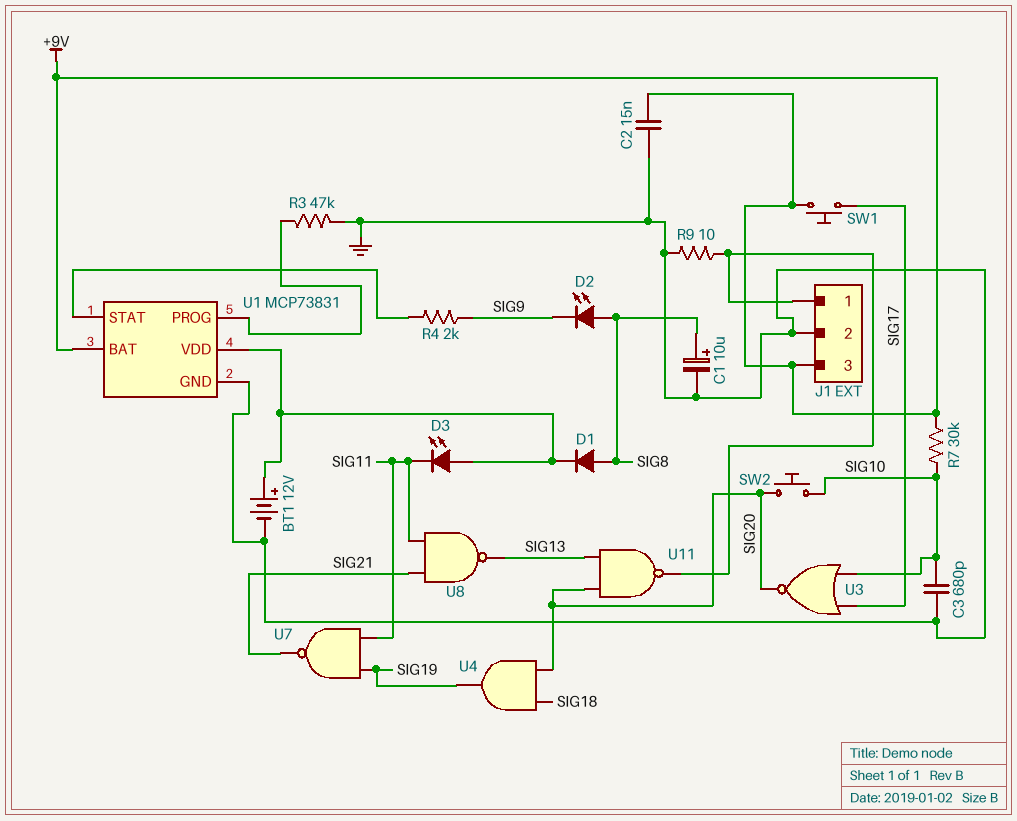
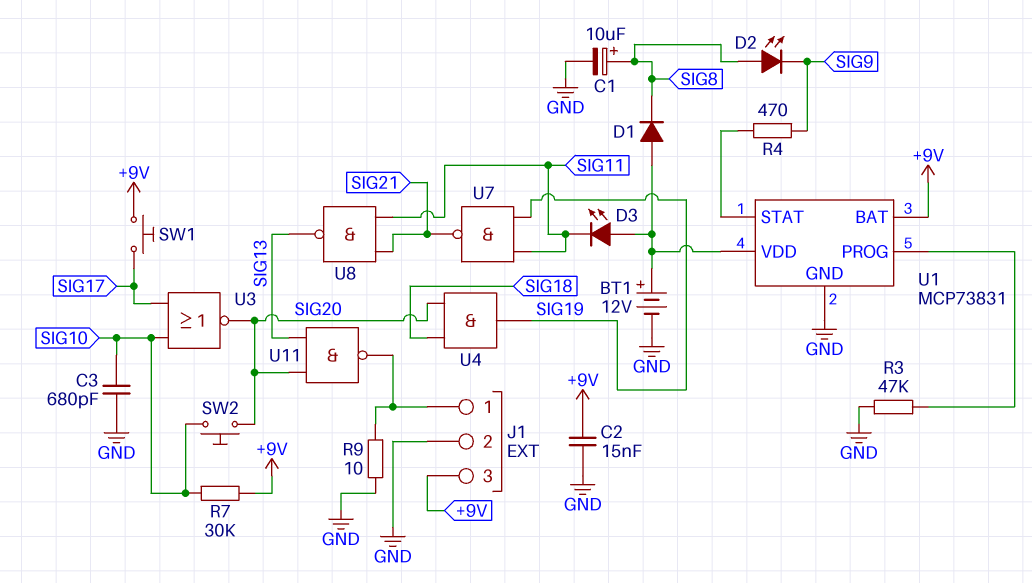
D1: diode (A SIG8, K U1/VDD) -> diode (A U1/VDD, K SIG8)
R4: 2k (SIG9, U1/STAT) -> 470 (SIG9, U1/STAT)

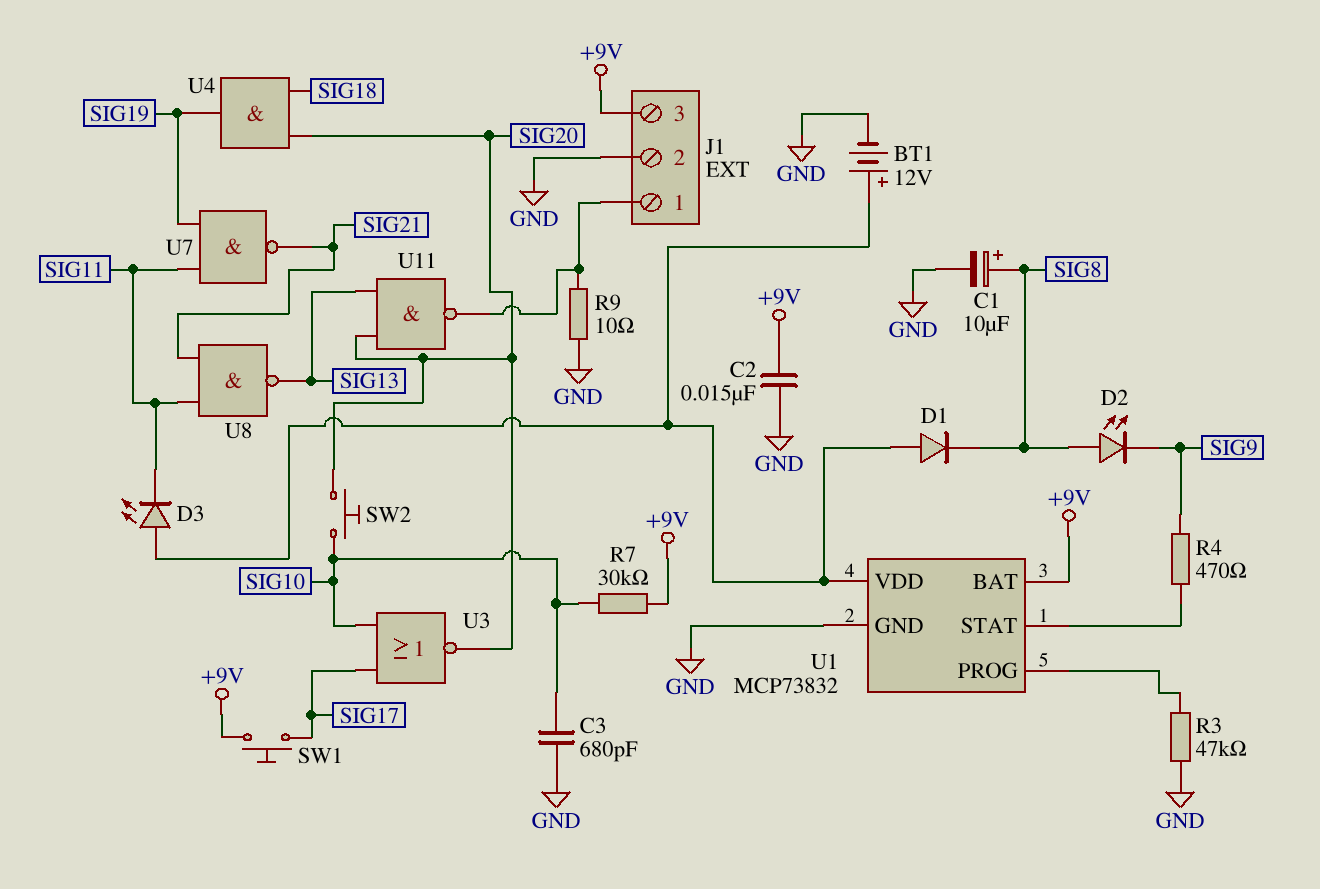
U1: MCP73831 -> MCP73832

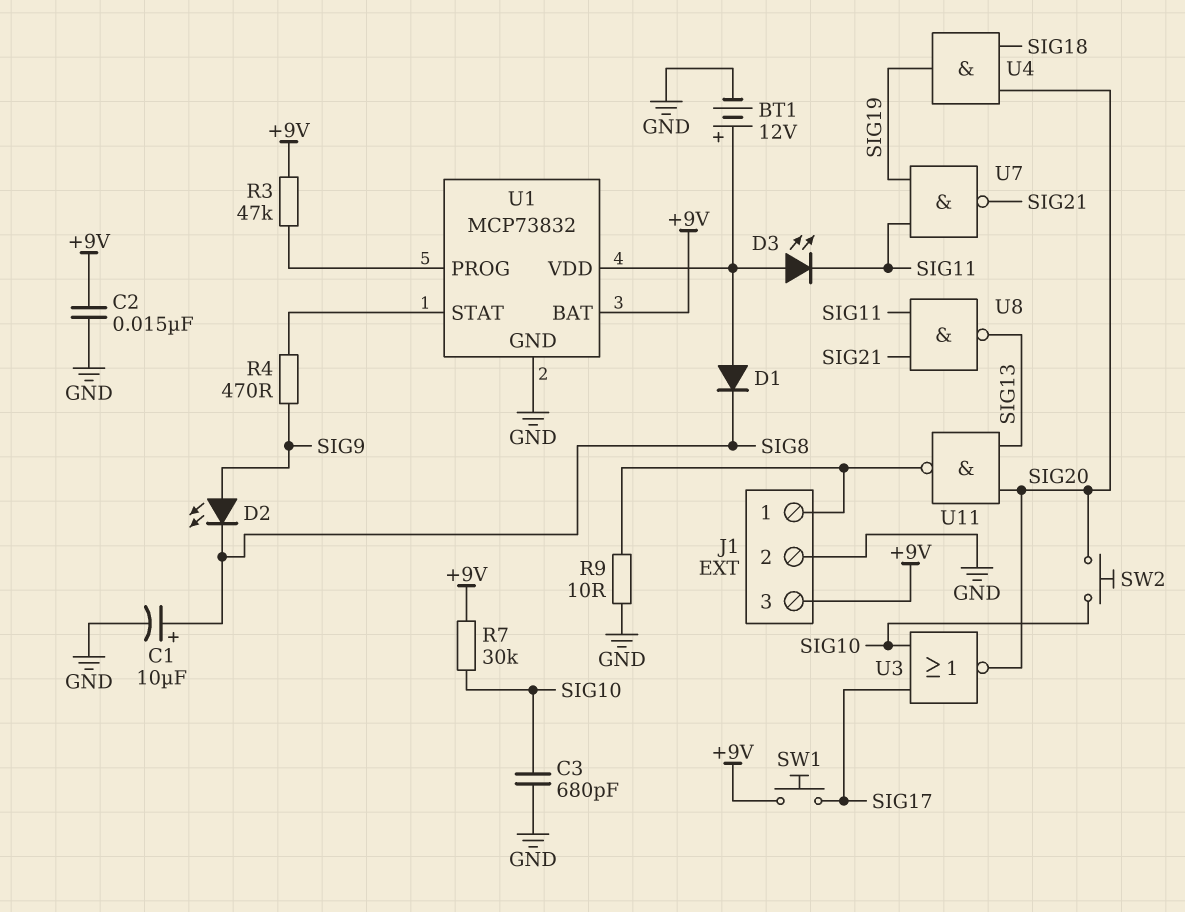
D2: LED (A SIG8, K SIG9) -> LED (A SIG9, K SIG8)
R3: 47k (GND, U1/PROG) -> 47k (+9V, U1/PROG)

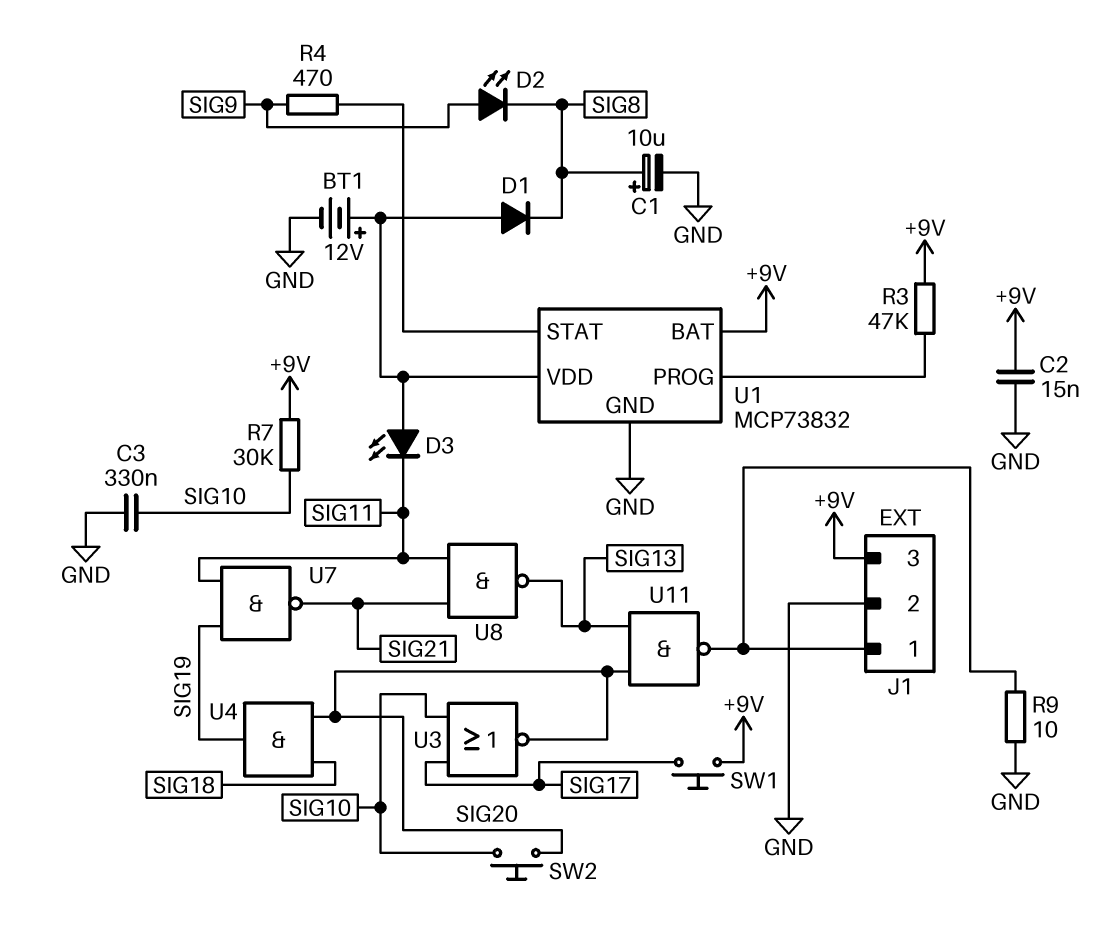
C3: 680pF (GND, SIG10) -> 330nF (GND, SIG10)

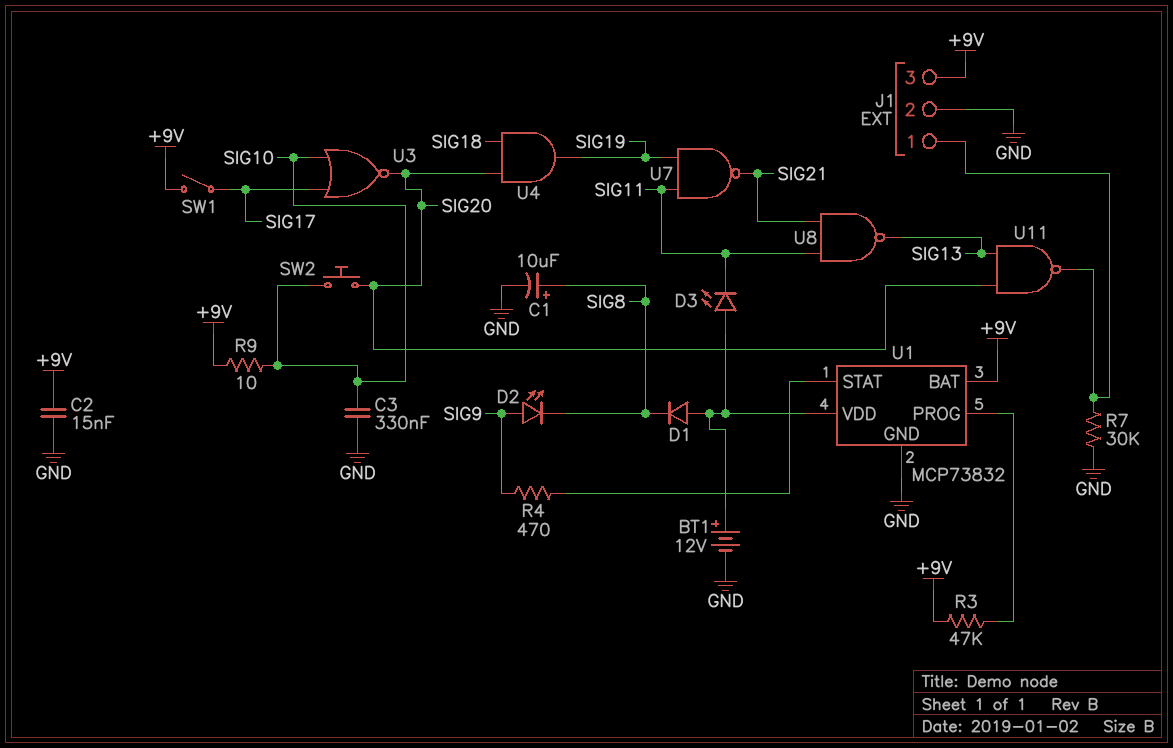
R7: 30k (+9V, SIG10) -> 30k (GND, J1/1)
R9: 10 (GND, J1/1) -> 10 (+9V, SIG10)
SW1: button (+9V, SIG17) -> switch (+9V, SIG17)

